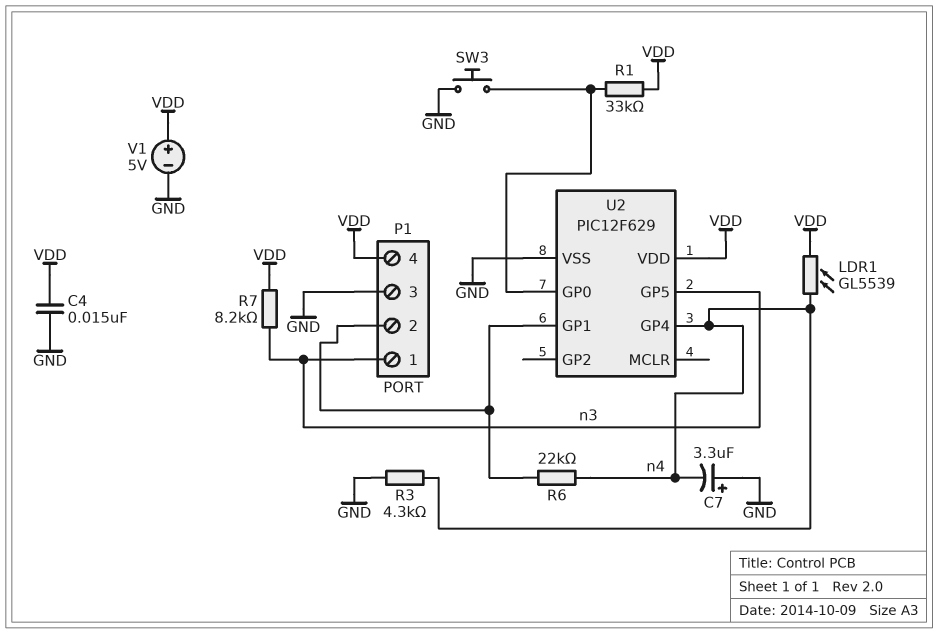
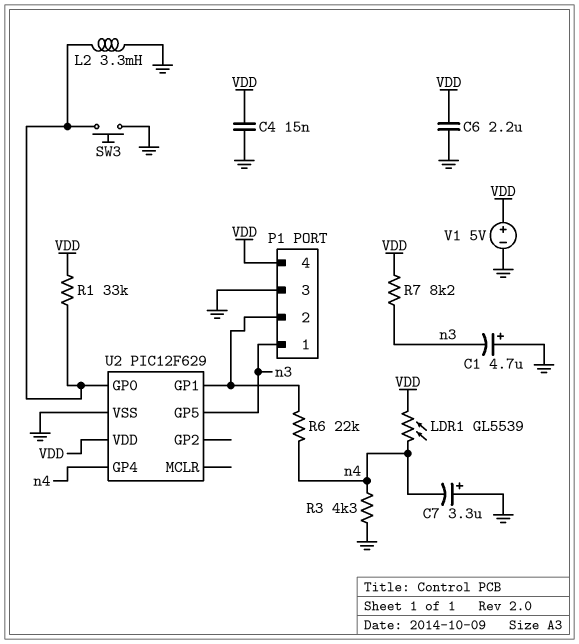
C1: none -> 4.7uF (plus GND, minus n3)
C6: none -> 2.2uF (GND, VDD)
L2: none -> 3.3mH (GND, U2/GP0)

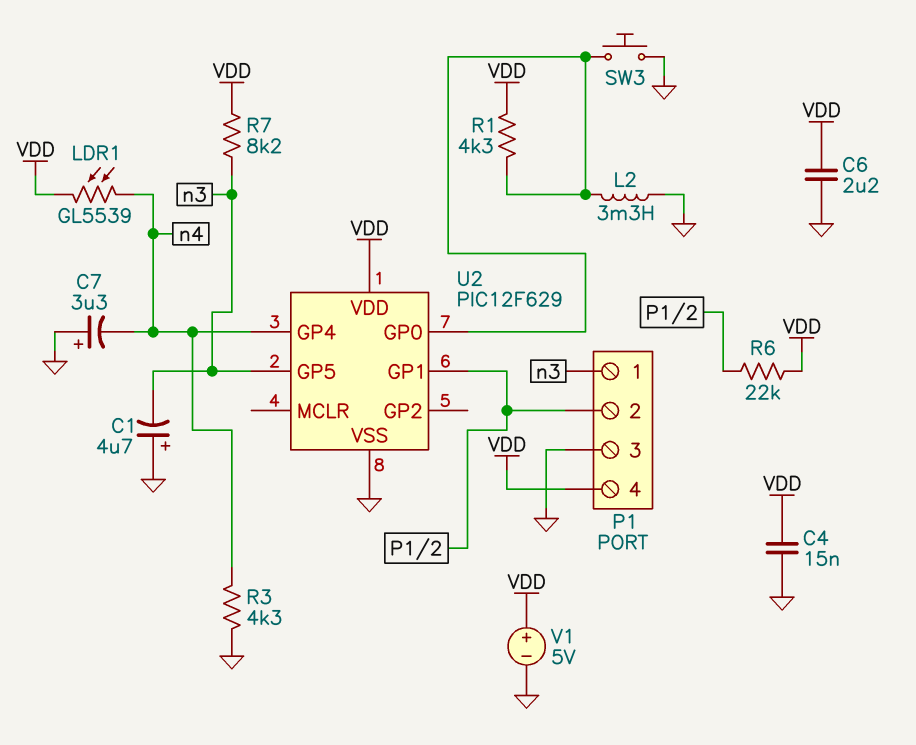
R1: 33k (U2/GP0, VDD) -> 4.3k (U2/GP0, VDD)
R6: 22k (P1/2, n4) -> 22k (P1/2, VDD)

